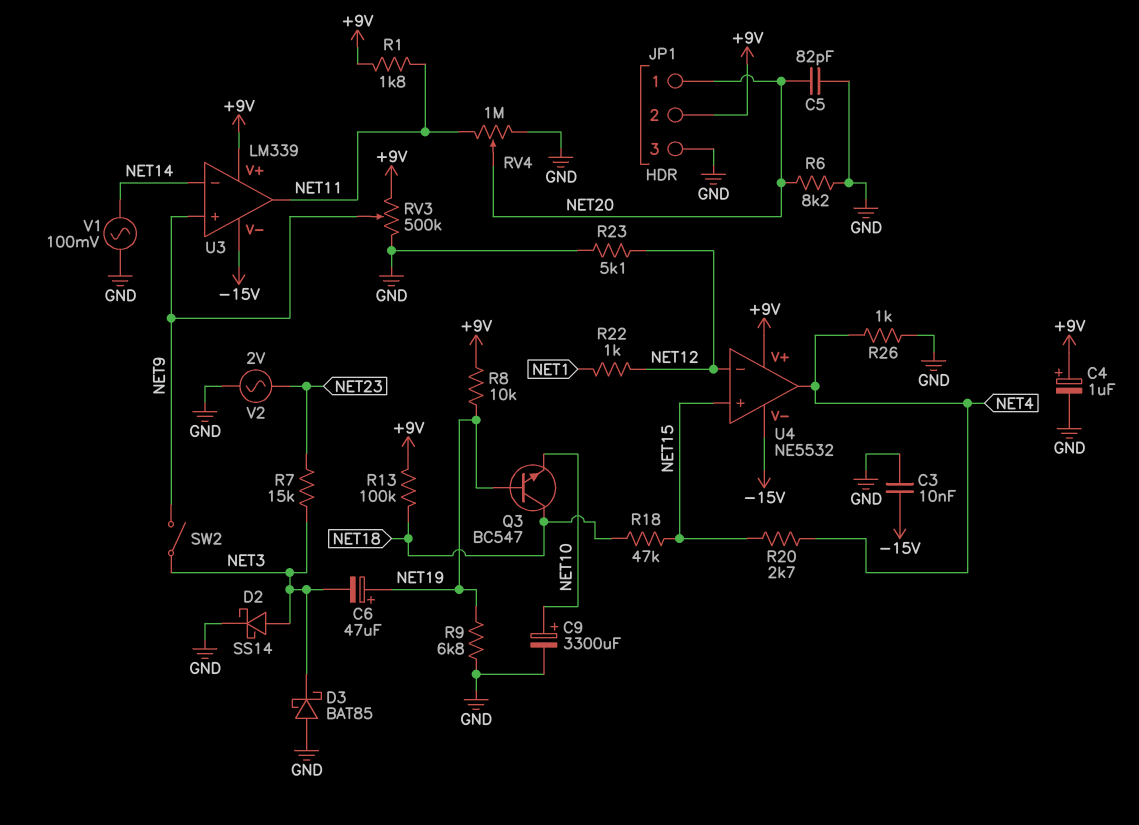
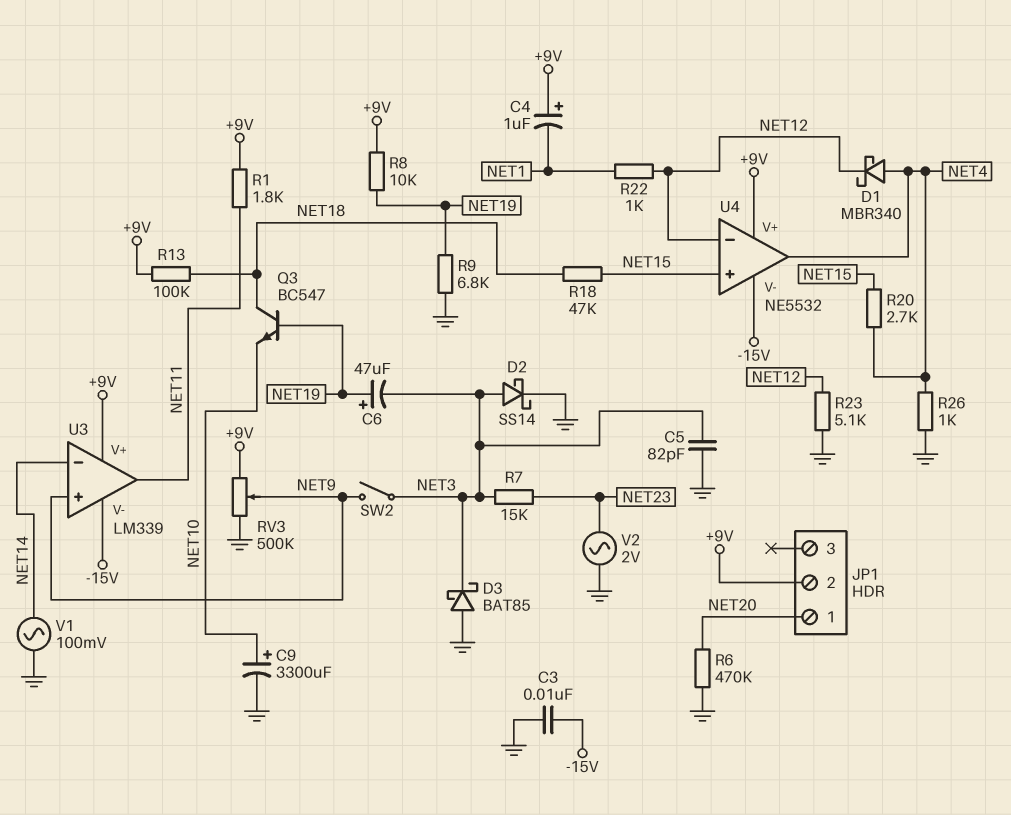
C4: 1uF (plus +9V, minus GND) -> 1uF (plus +9V, minus NET1)
C5: 82pF (GND, NET20) -> 82pF (GND, NET3)
D1: none -> schottky MBR340 (A NET4, K NET12)
JP1 pin 3: GND -> none
R6: 8.2k (GND, NET20) -> 470k (GND, NET20)
RV4: 1M (GND, NET11, wiper NET20) -> none

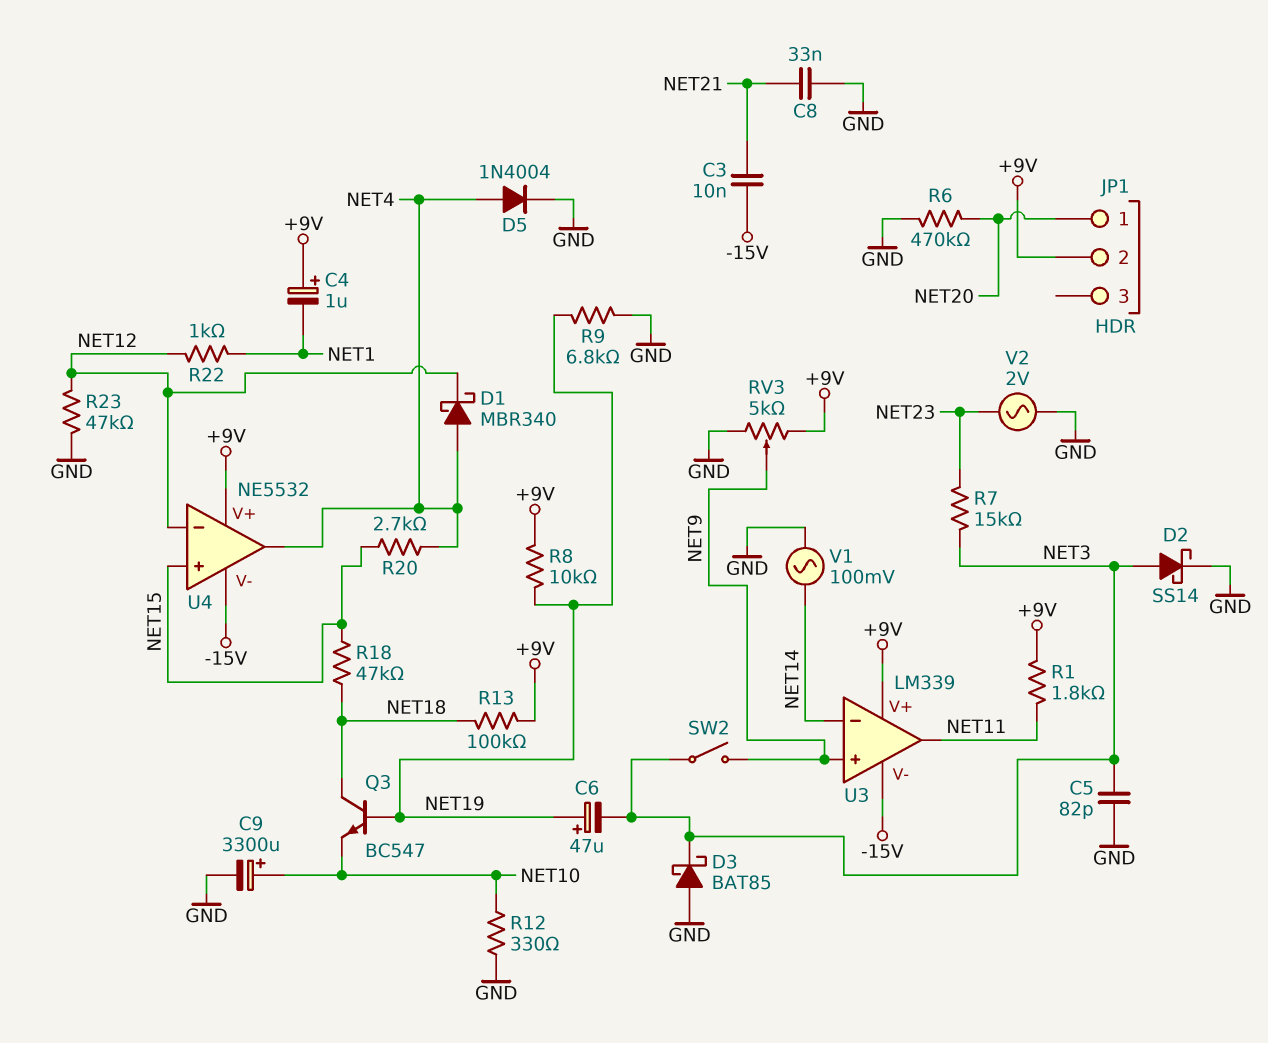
C3: 10nF (-15V, GND) -> 10nF (-15V, NET21)
C8: none -> 33nF (GND, NET21)
D5: none -> diode 1N4004 (A NET4, K GND)
R12: none -> 330 (GND, NET10)
R23: 5.1k (GND, NET12) -> 47k (GND, NET12)
R26: 1k (GND, NET4) -> none
RV3: 500k (+9V, GND, wiper NET9) -> 5k (+9V, GND, wiper NET9)

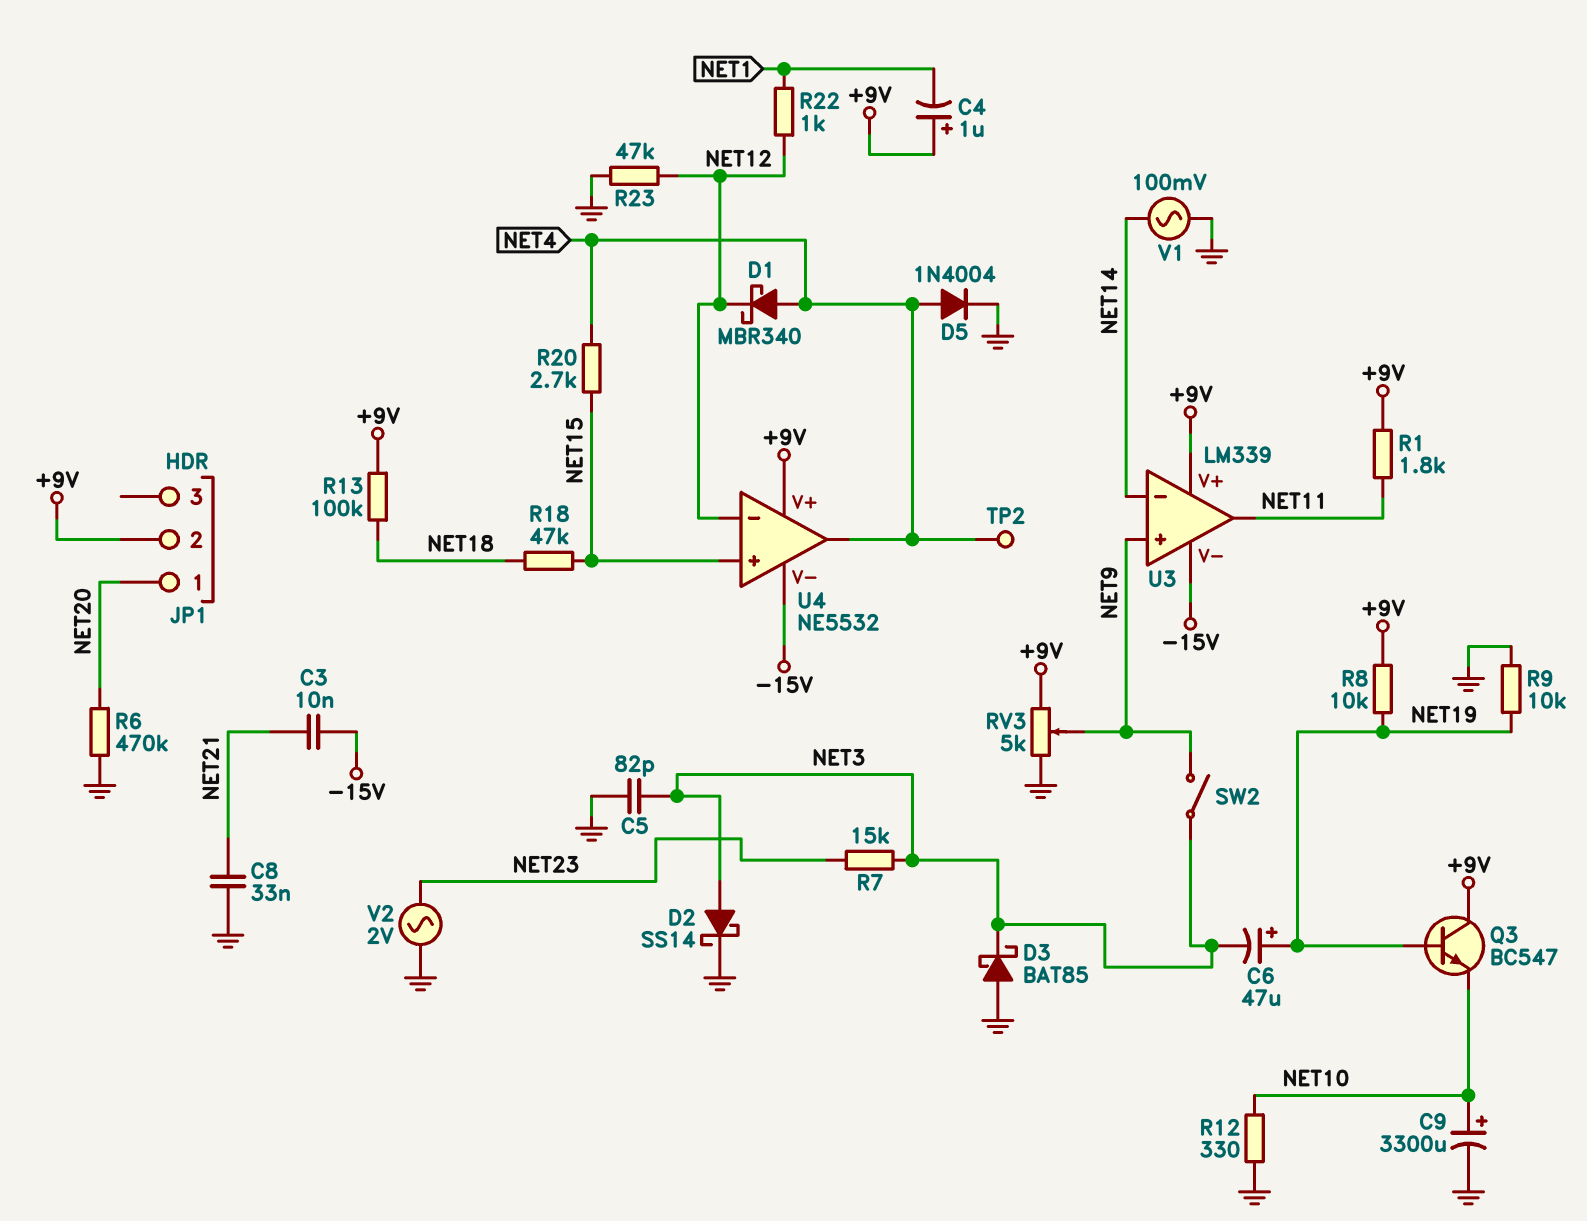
Q3: NPN BC547 (B NET19, C NET18, E NET10) -> NPN BC547 (B NET19, C +9V, E NET10)
R9: 6.8k (GND, NET19) -> 10k (GND, NET19)
TP2: none -> test point (NET4)

